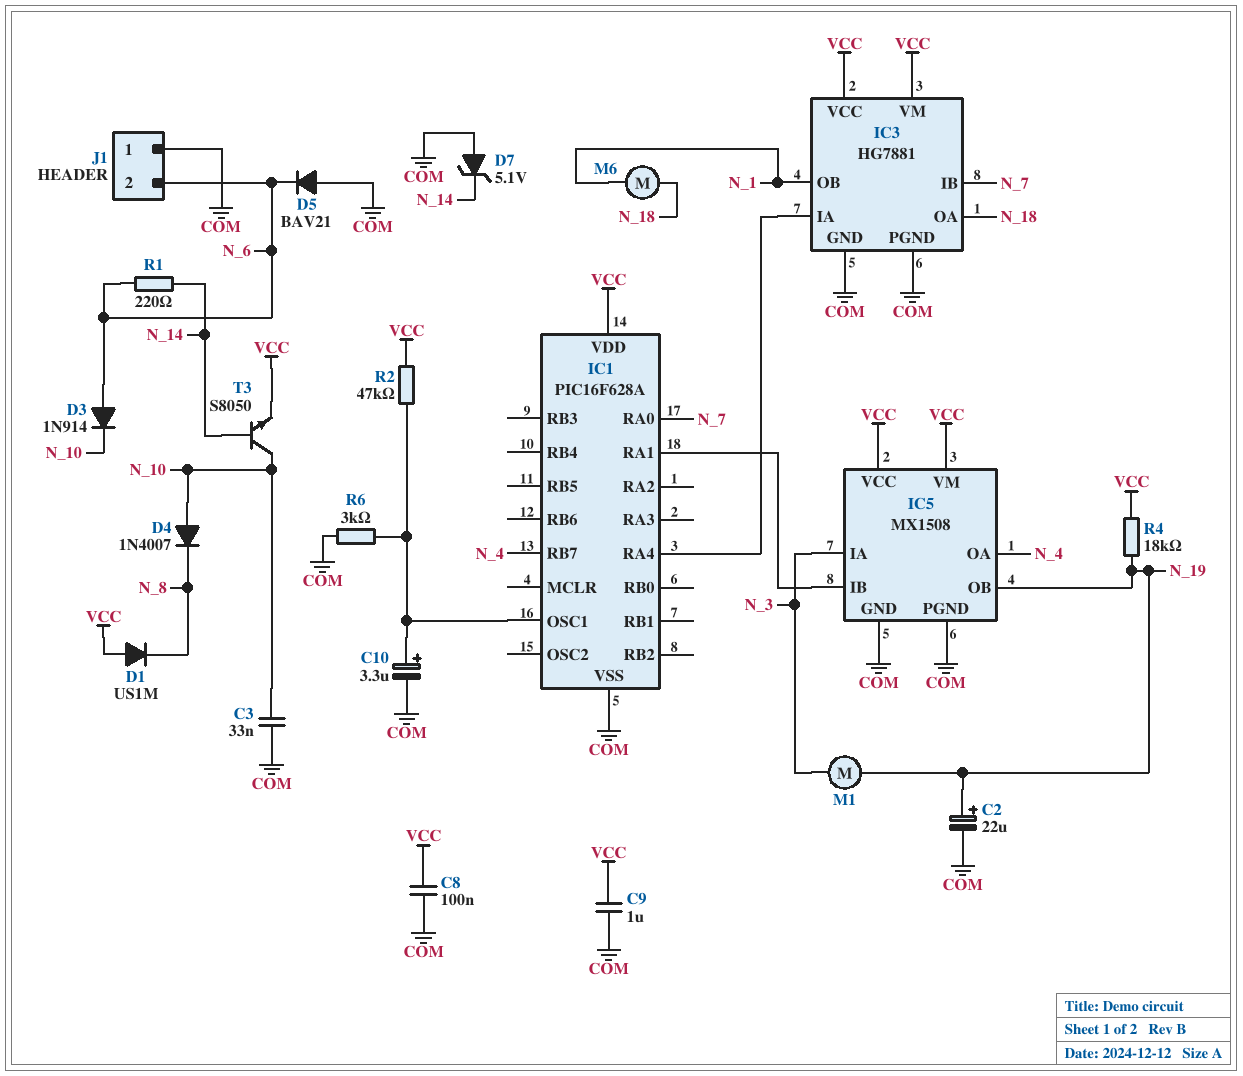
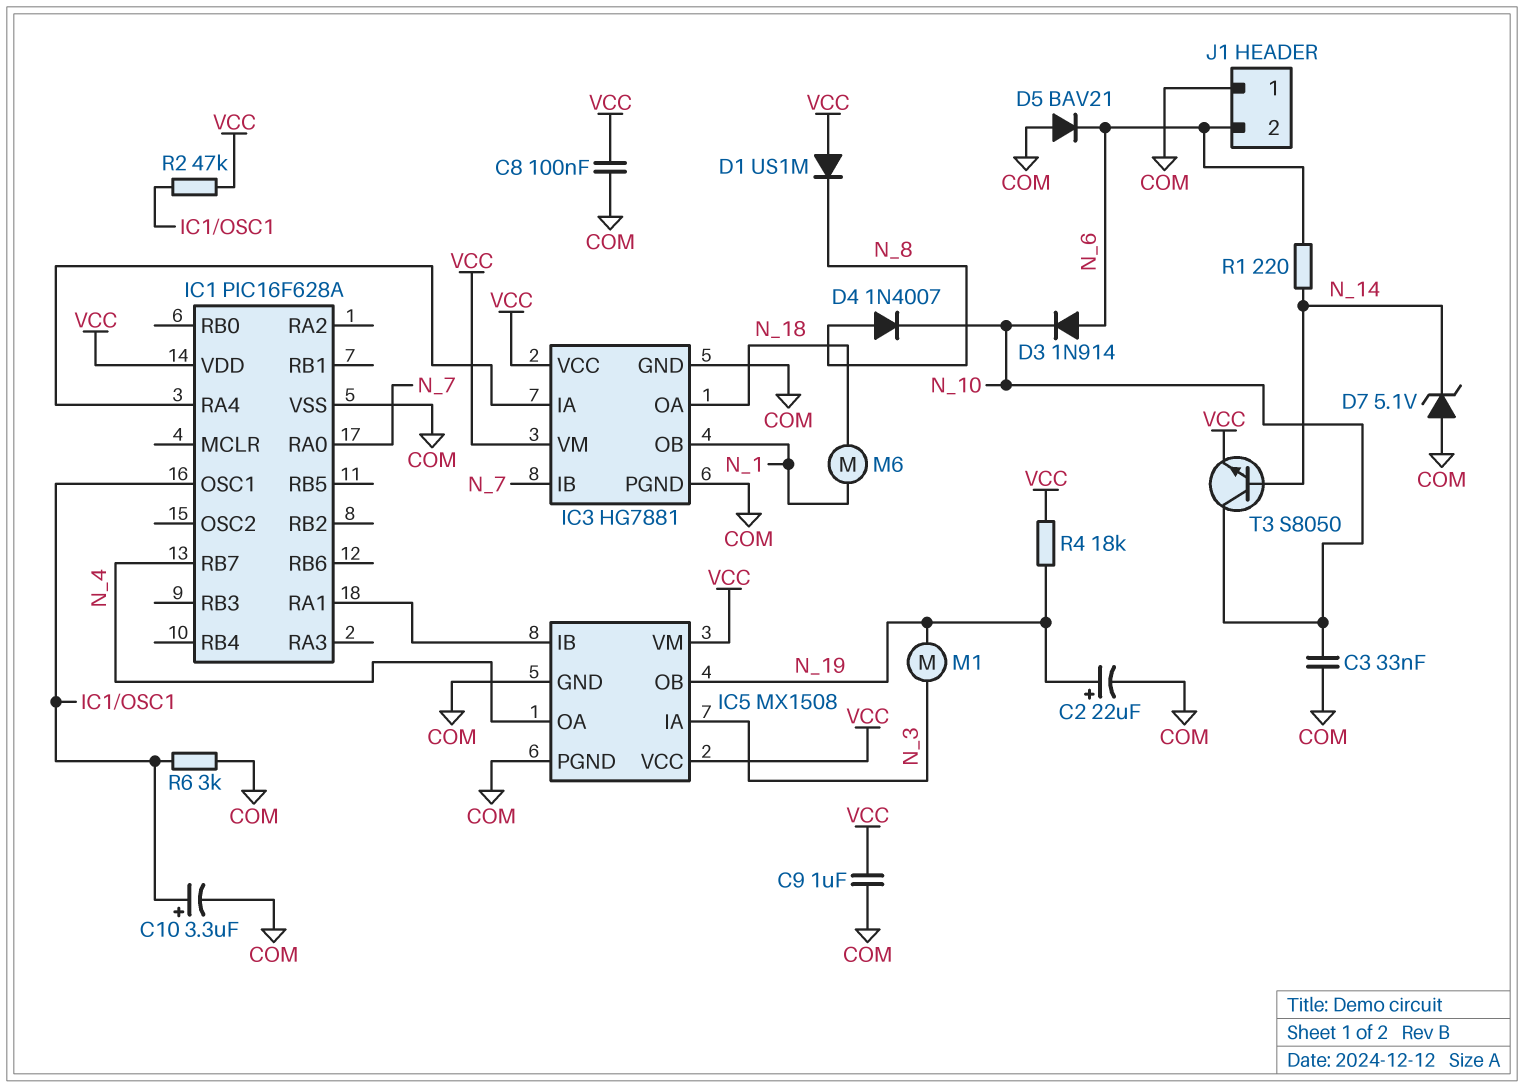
D4: diode 1N4007 (A N_10, K N_8) -> diode 1N4007 (A N_8, K N_10)

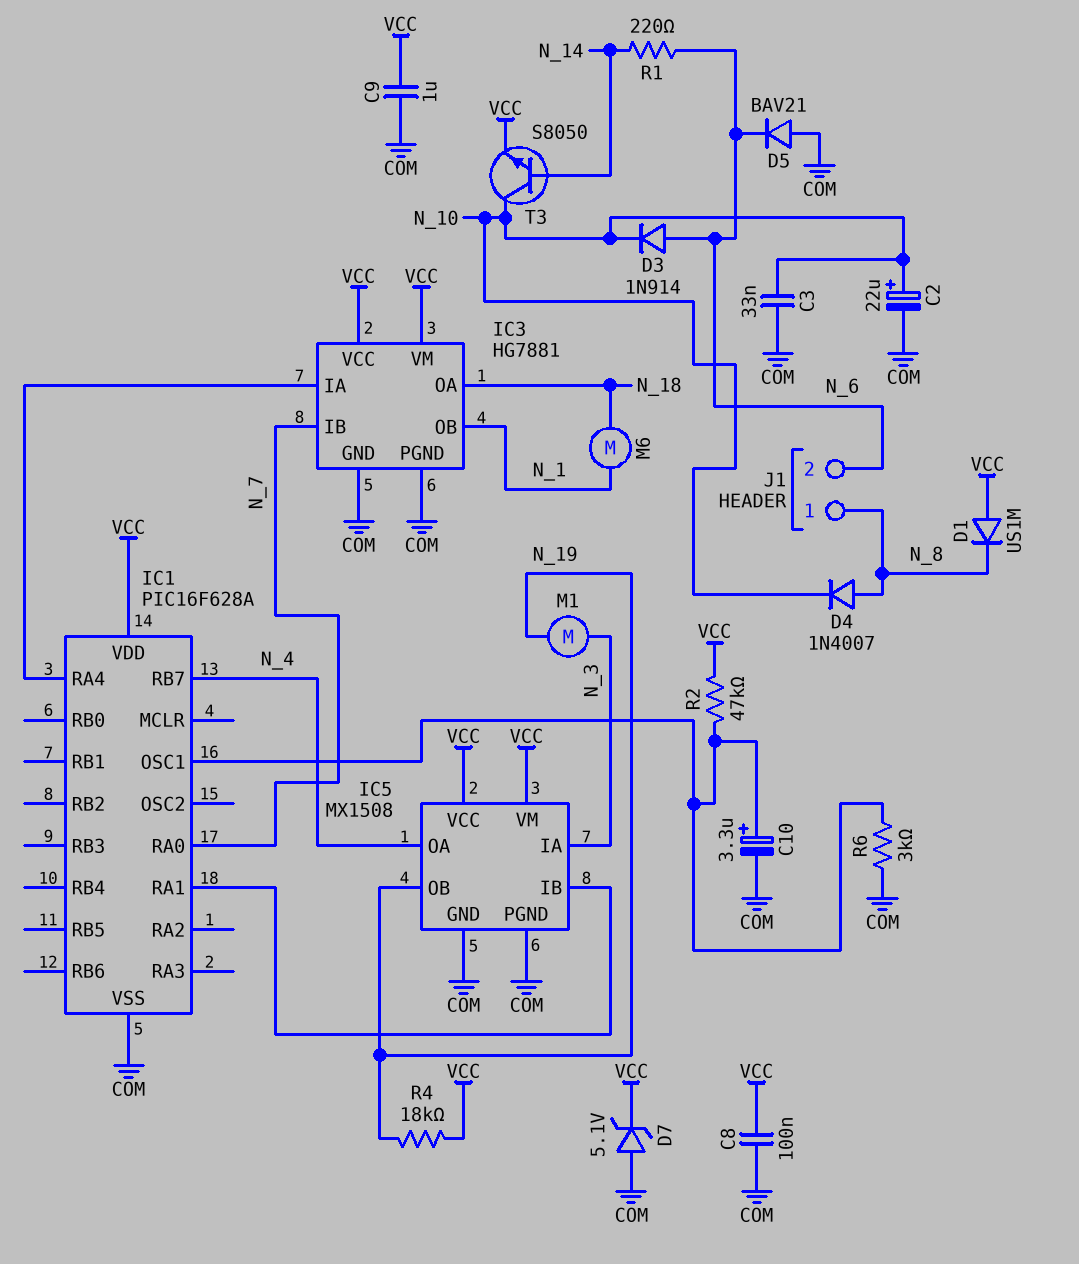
C2: 22uF (plus N_19, minus COM) -> 22uF (plus N_10, minus COM)
D7: zener 5.1V (A COM, K N_14) -> zener 5.1V (A COM, K VCC)
J1 pin 1: COM -> N_8

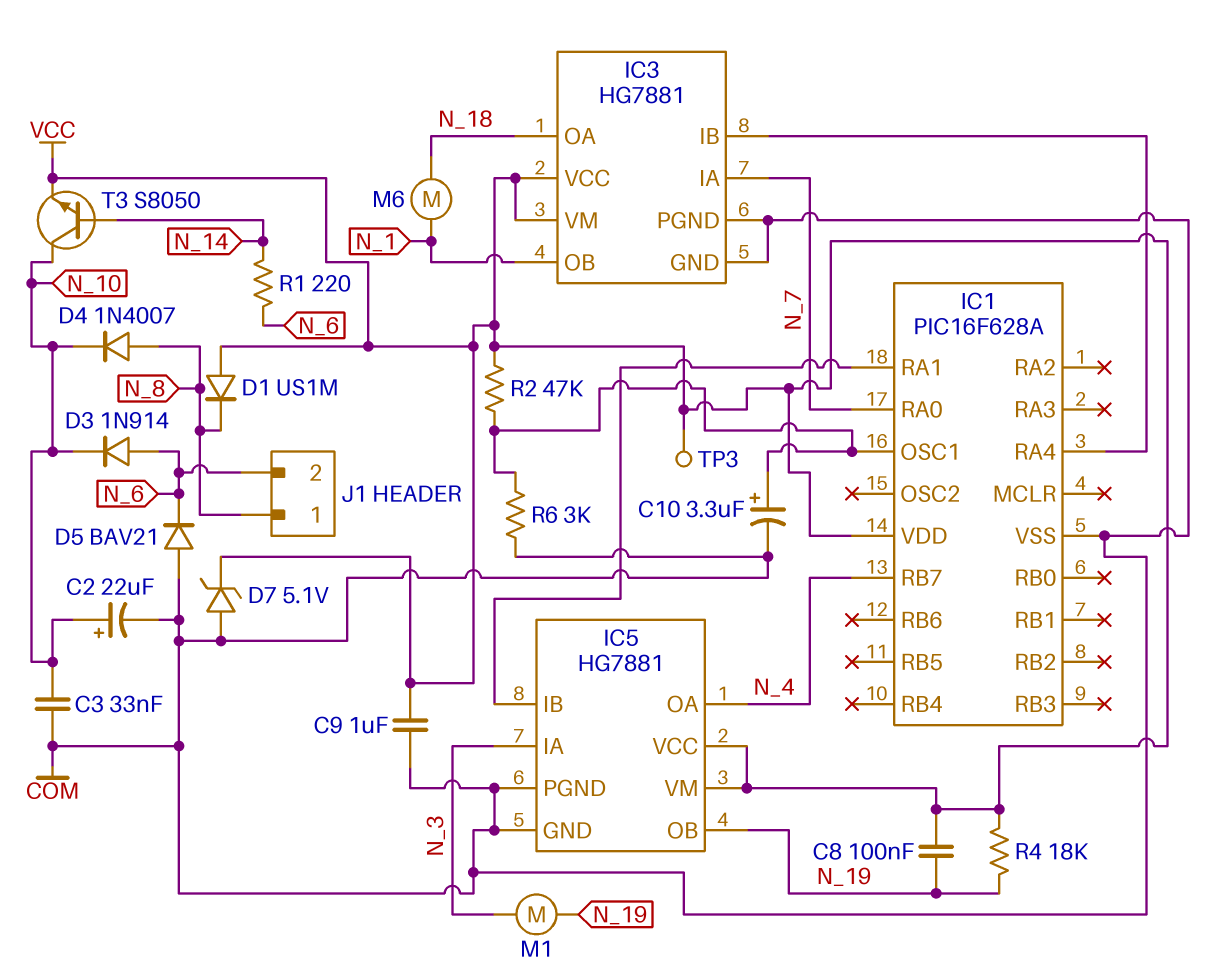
C8: 100nF (COM, VCC) -> 100nF (N_19, VCC)
IC3 pin IA: IC1/RA4 -> N_7
IC3 pin IB: N_7 -> IC1/RA4
IC5: MX1508 -> HG7881
TP3: none -> test point (VCC)

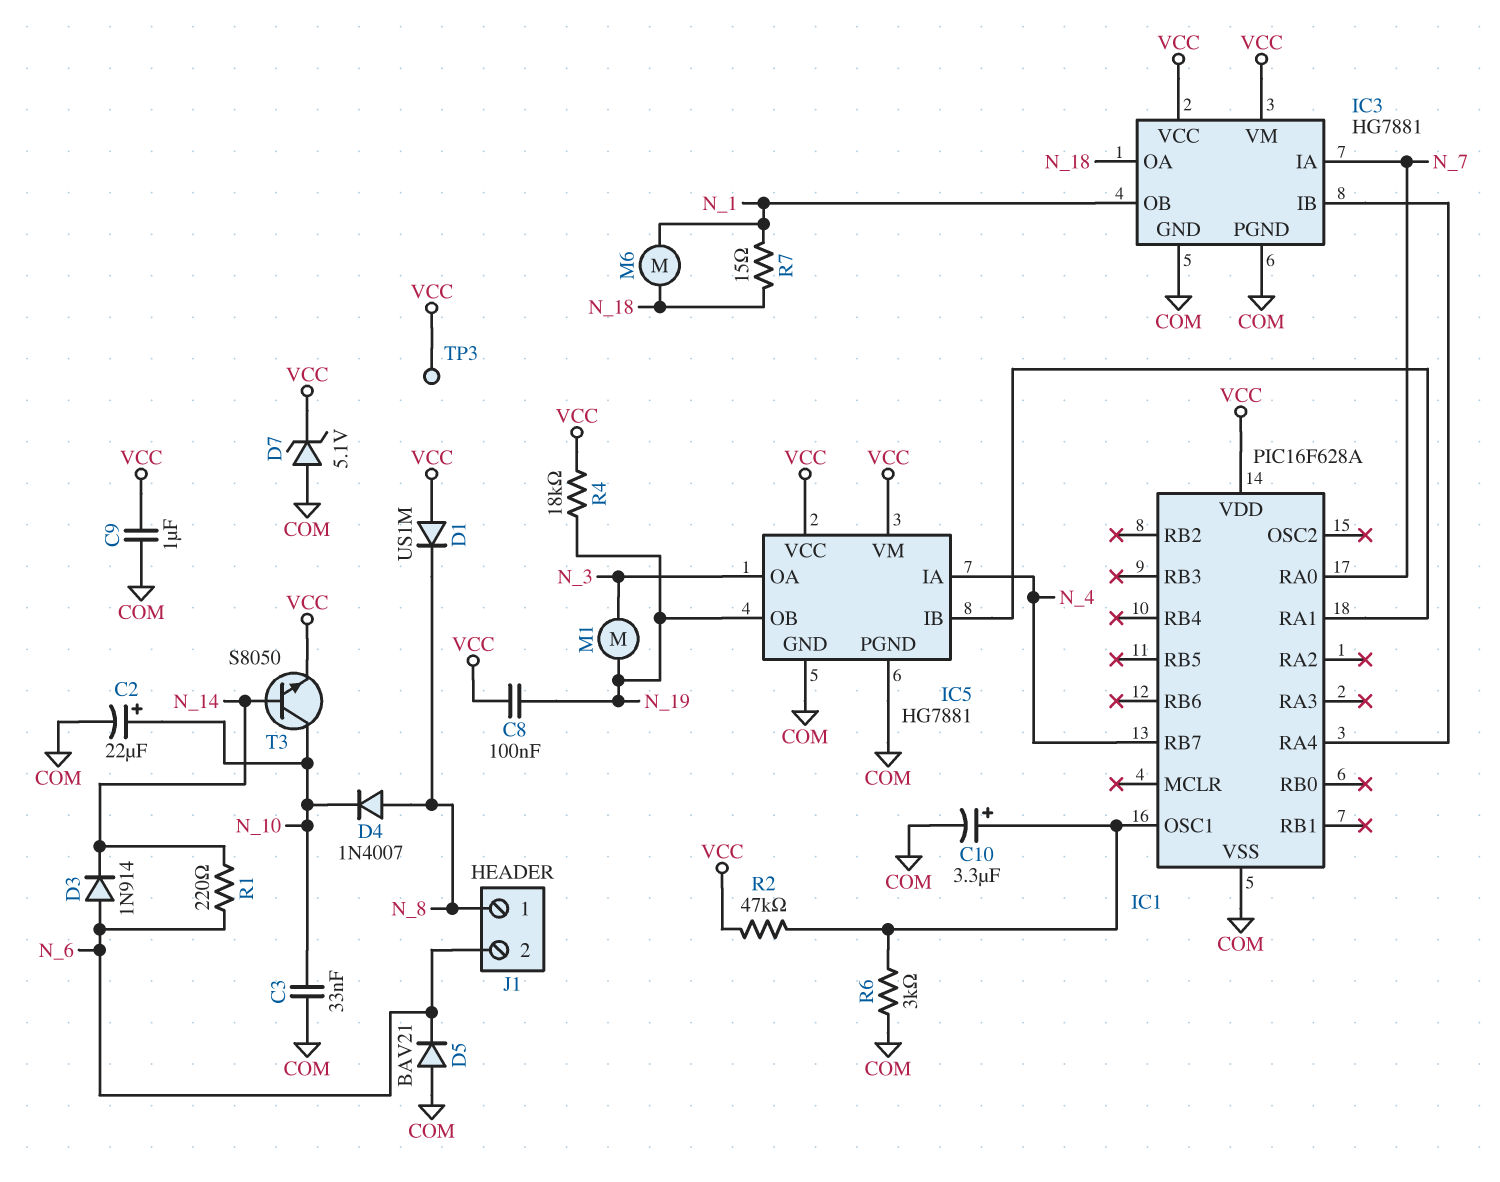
D3: diode 1N914 (A N_6, K N_10) -> diode 1N914 (A N_6, K N_14)
IC5 pin IA: N_3 -> N_4
IC5 pin OA: N_4 -> N_3
R7: none -> 15 (N_1, N_18)

